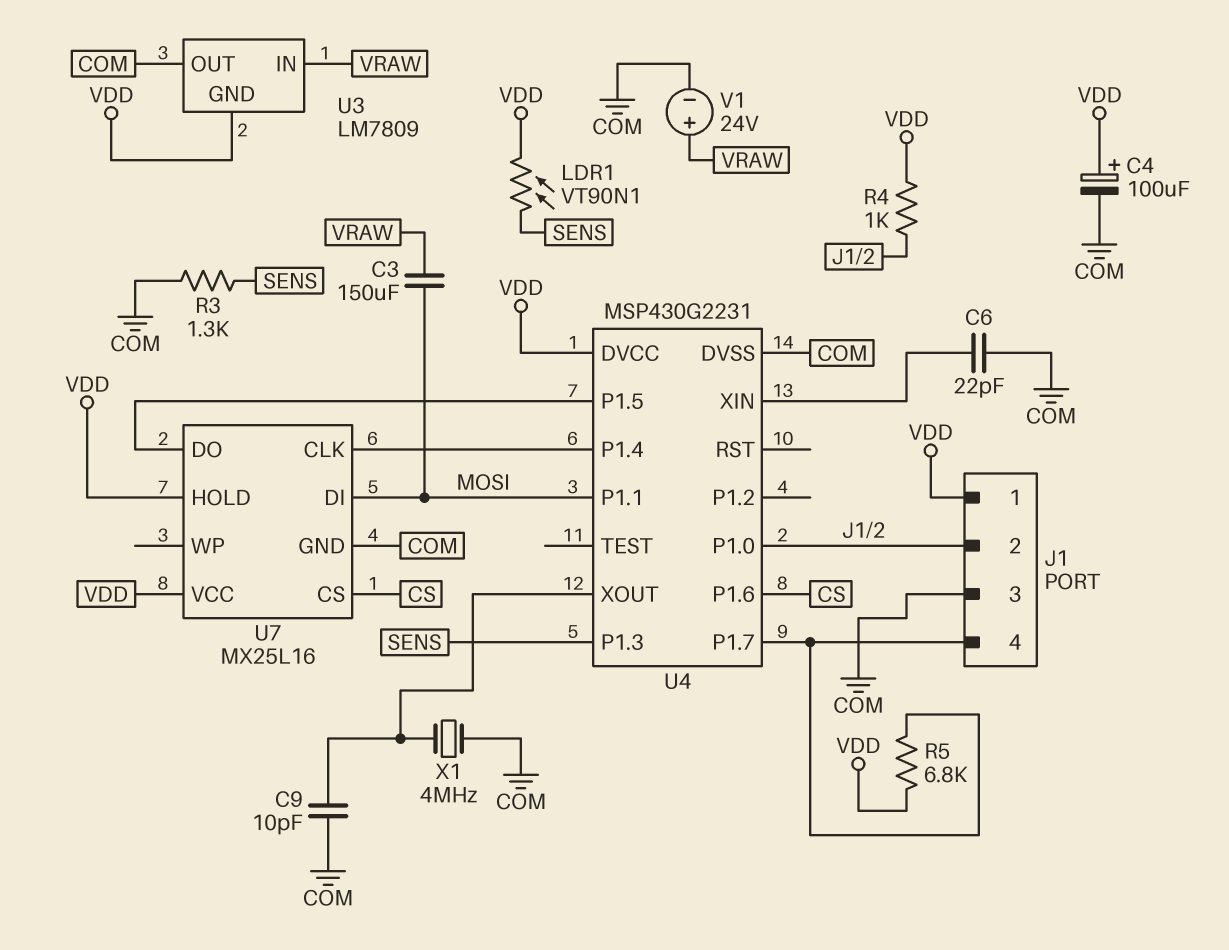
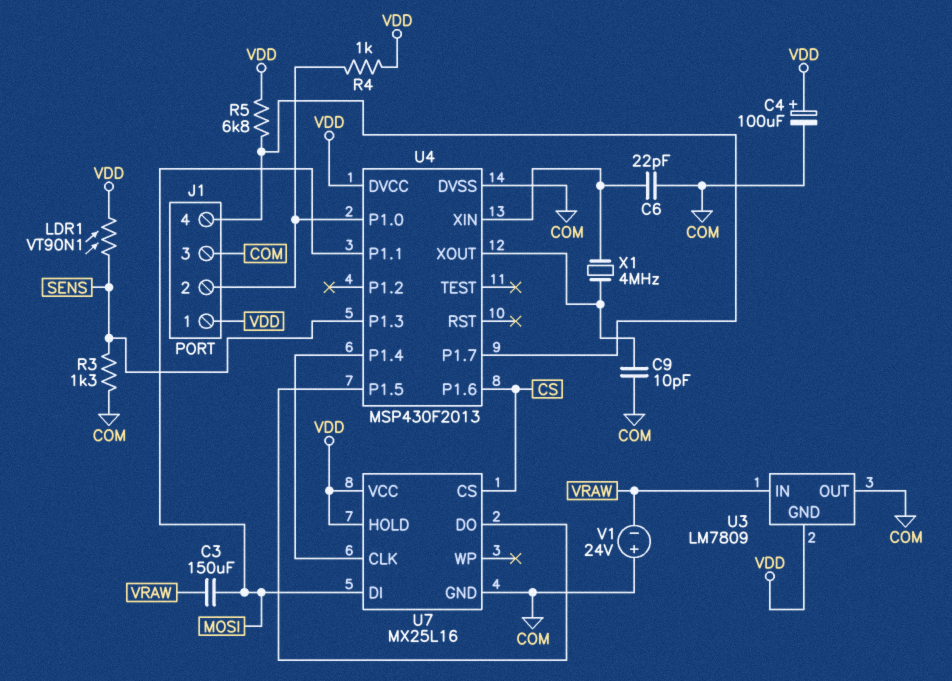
U4: MSP430G2231 -> MSP430F2013
V1: 24V (plus VRAW, minus COM) -> 24V (plus COM, minus VRAW)
X1: 4MHz (COM, U4/XOUT) -> 4MHz (U4/XIN, U4/XOUT)

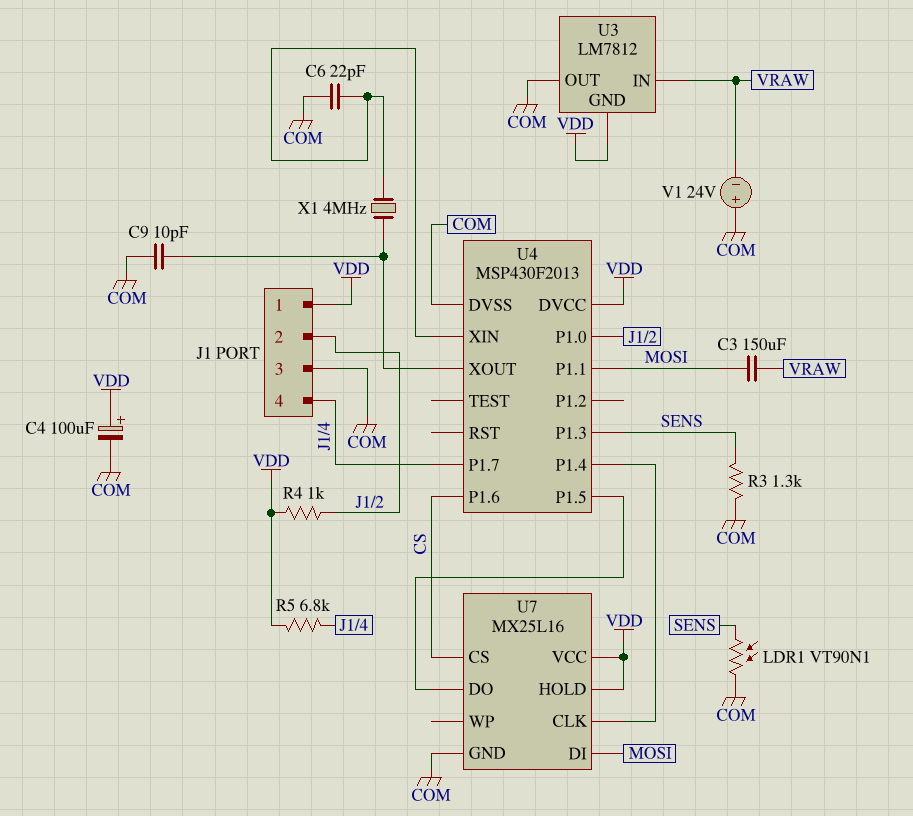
LDR1: VT90N1 (SENS, VDD) -> VT90N1 (COM, SENS)
U3: LM7809 -> LM7812

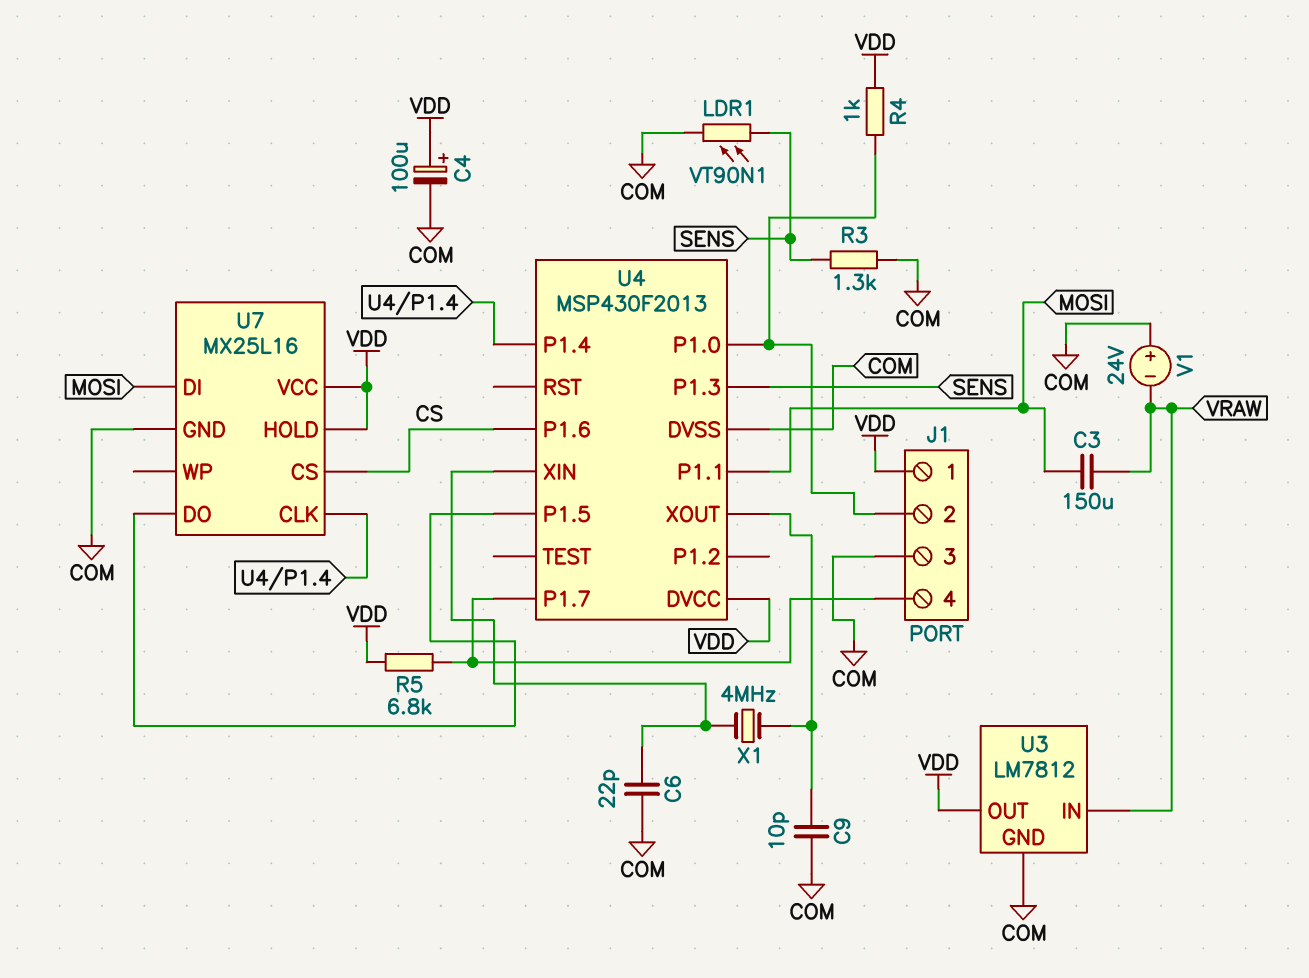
U3 pin GND: VDD -> COM
U3 pin OUT: COM -> VDD

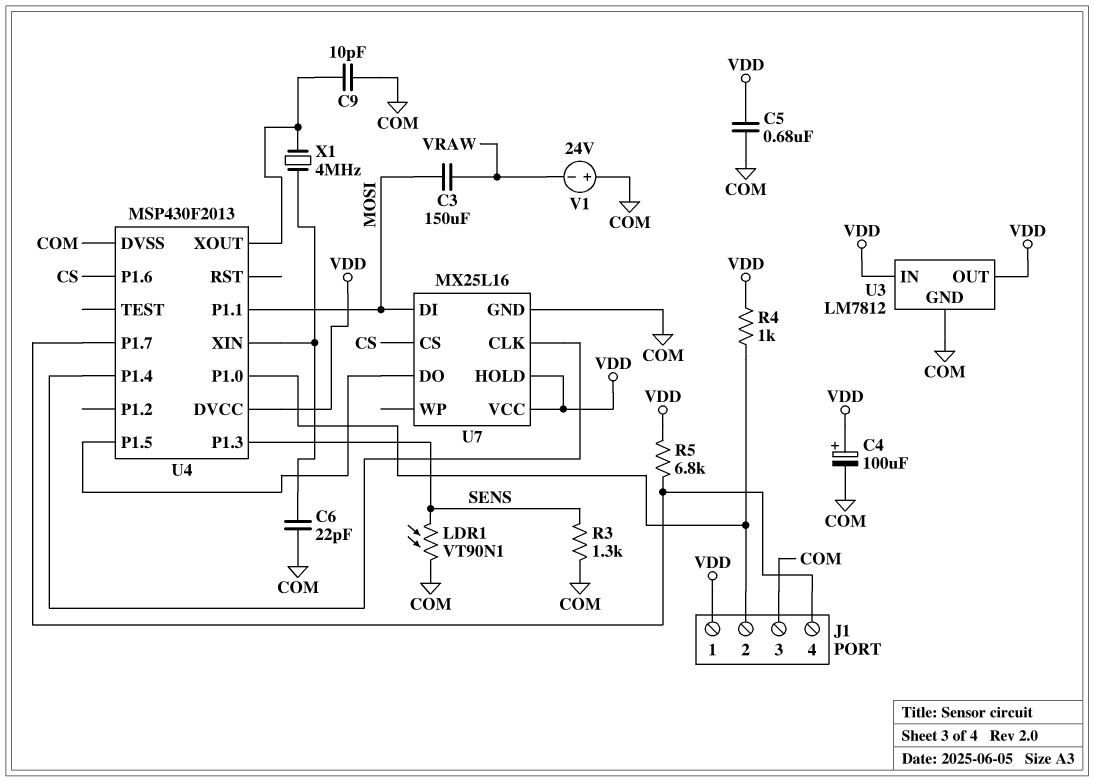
C5: none -> 680nF (COM, VDD)
U3 pin IN: VRAW -> VDD

